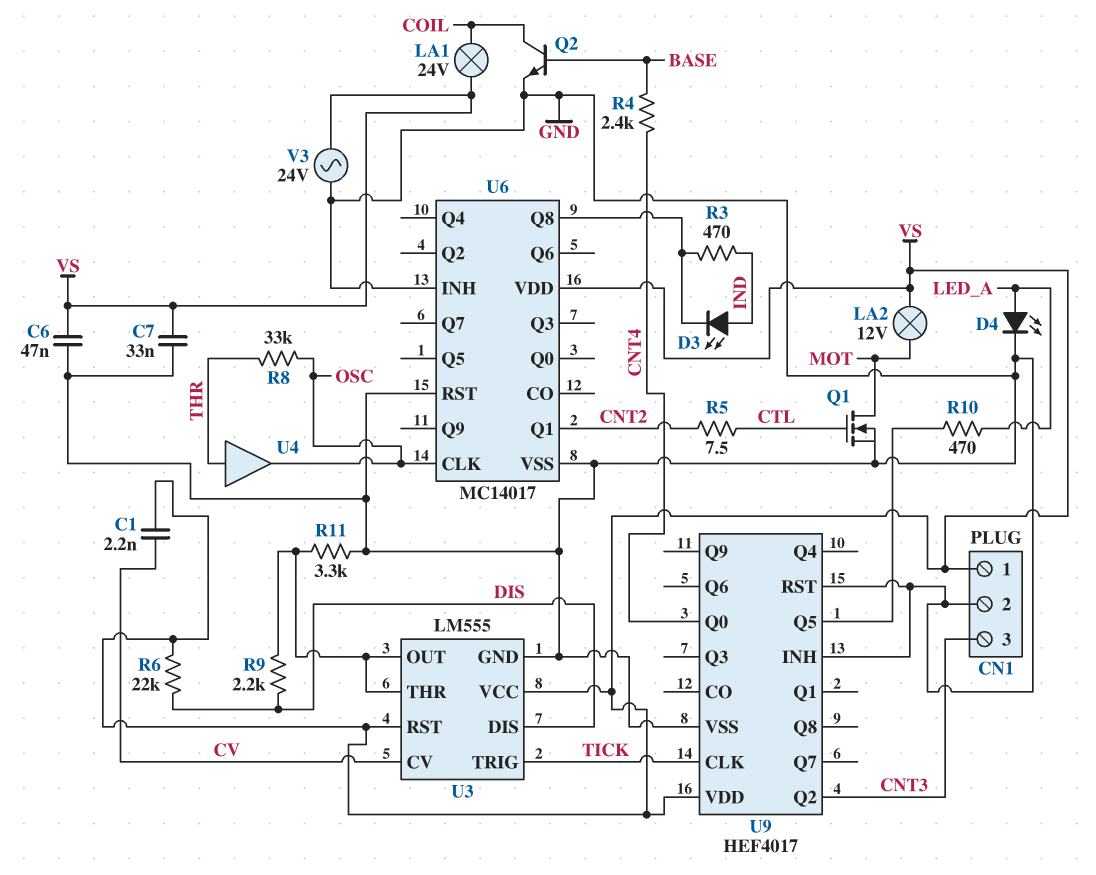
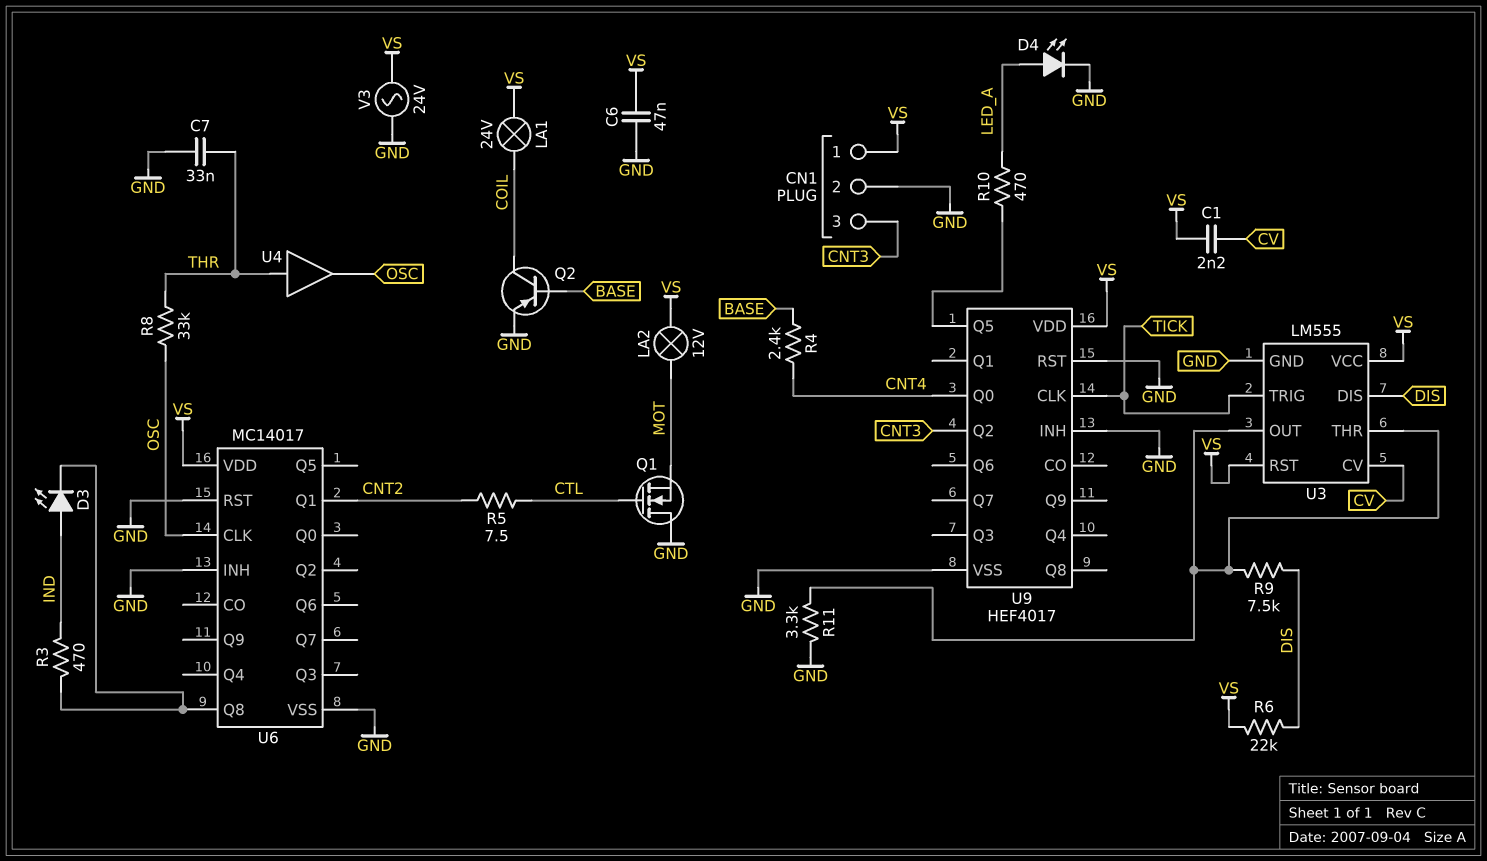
C7: 33nF (GND, VS) -> 33nF (GND, THR)
Q1: NMOS (G CTL, D MOT, S GND) -> NMOS (G CTL, D GND, S MOT)
Q2: NPN (B BASE, C COIL, E GND) -> PNP (B BASE, C COIL, E GND)
R9: 2.2k (DIS, U3/OUT) -> 7.5k (DIS, U3/OUT)

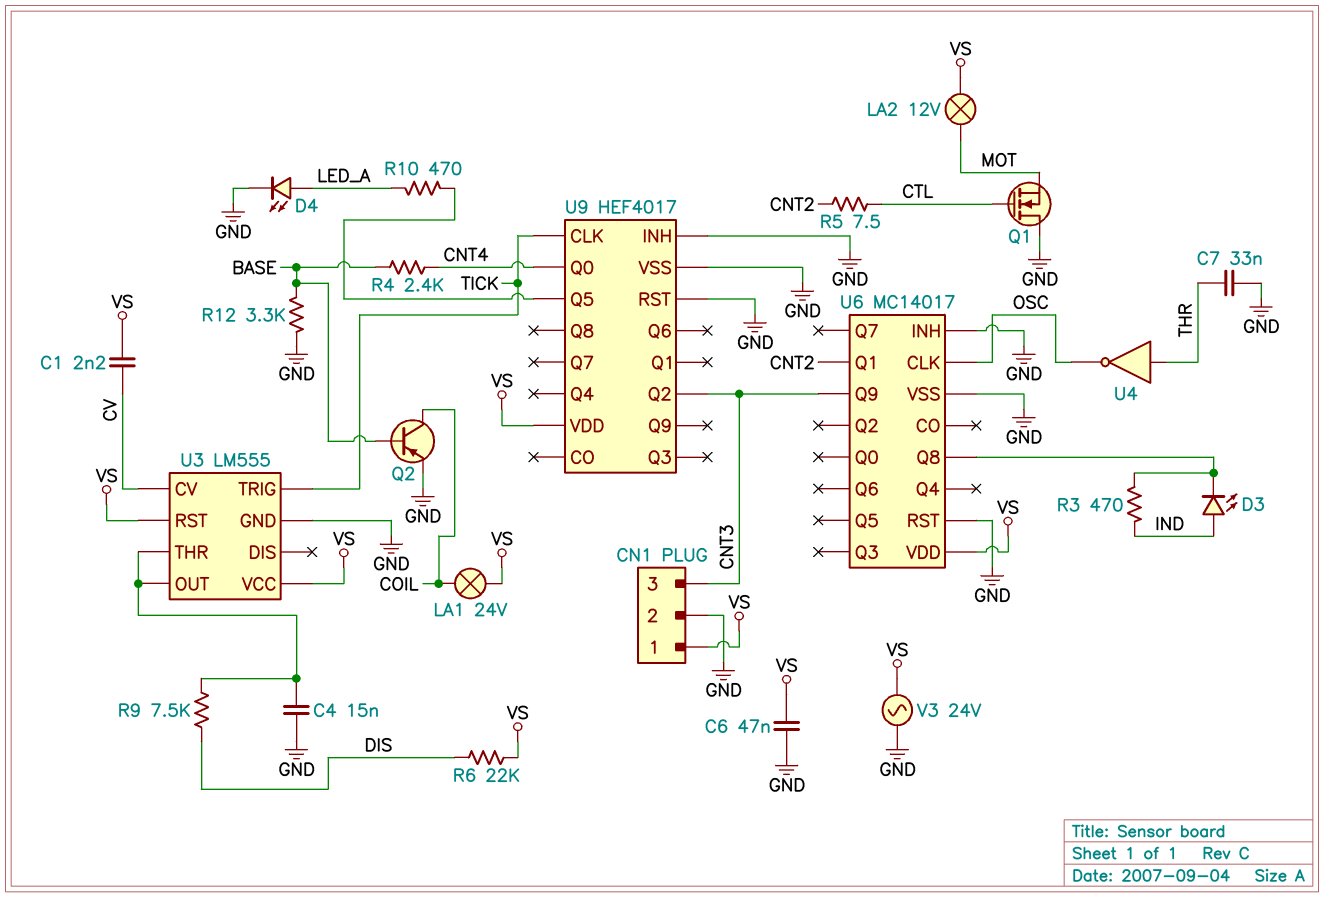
C4: none -> 15nF (GND, U3/OUT)
R8: 33k (OSC, THR) -> none
R11: 3.3k (GND, U3/OUT) -> none
R12: none -> 3.3k (BASE, GND)
U3 pin DIS: DIS -> none
U4: buffer (in THR, out OSC) -> NOT (in THR, out OSC)
U6 pin Q9: none -> CNT3

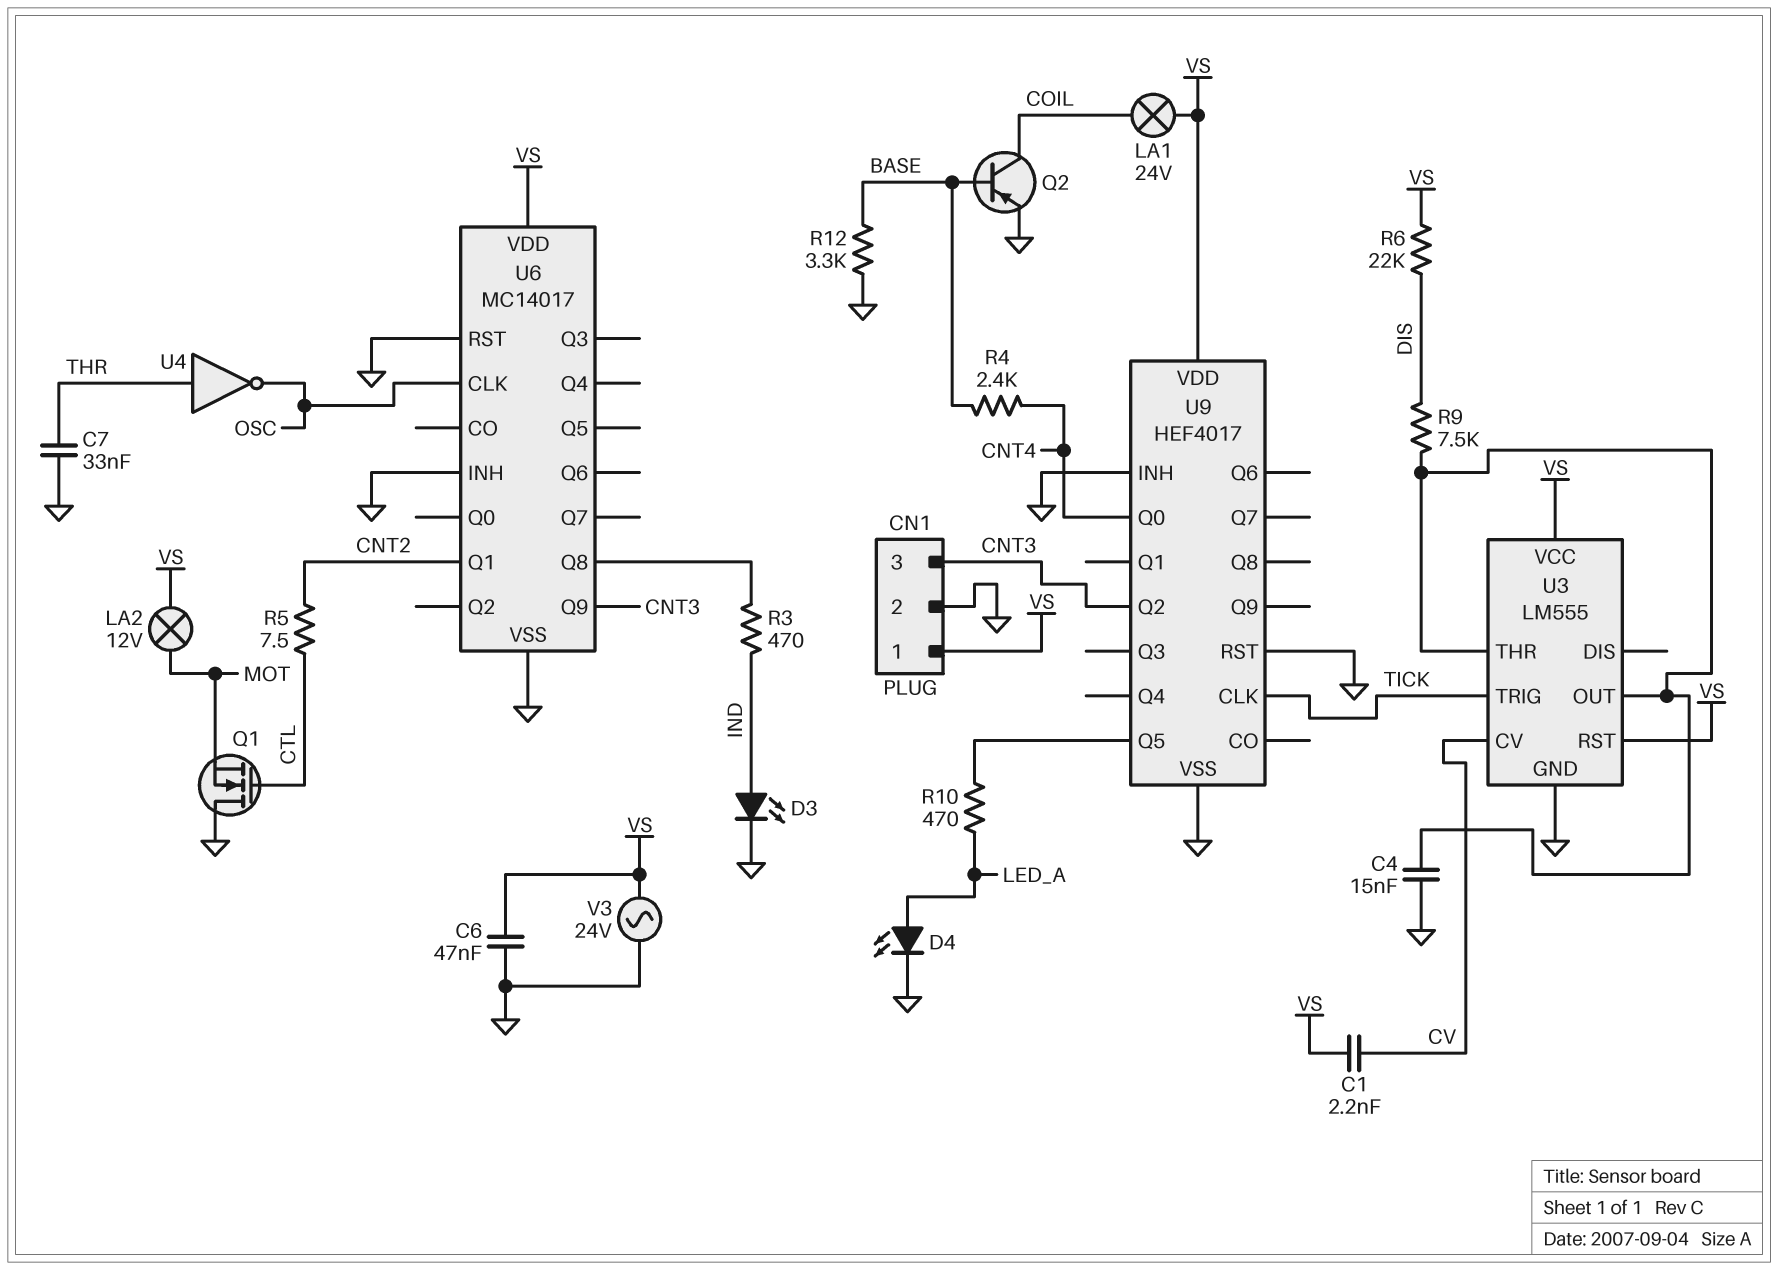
D3: LED (A IND, K U6/Q8) -> LED (A IND, K GND)

